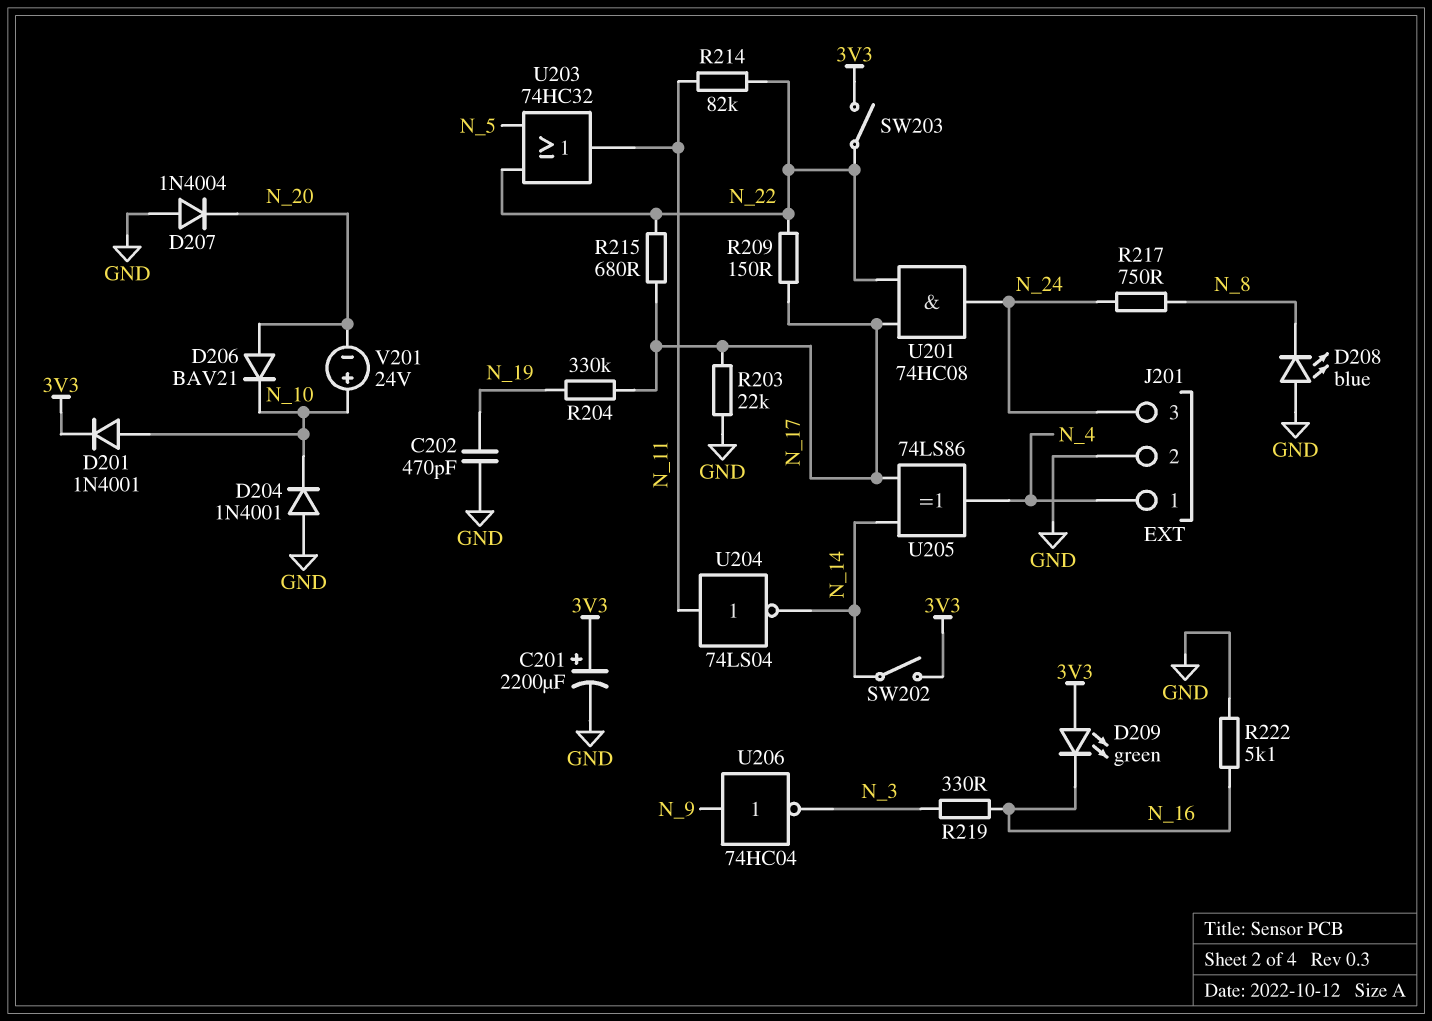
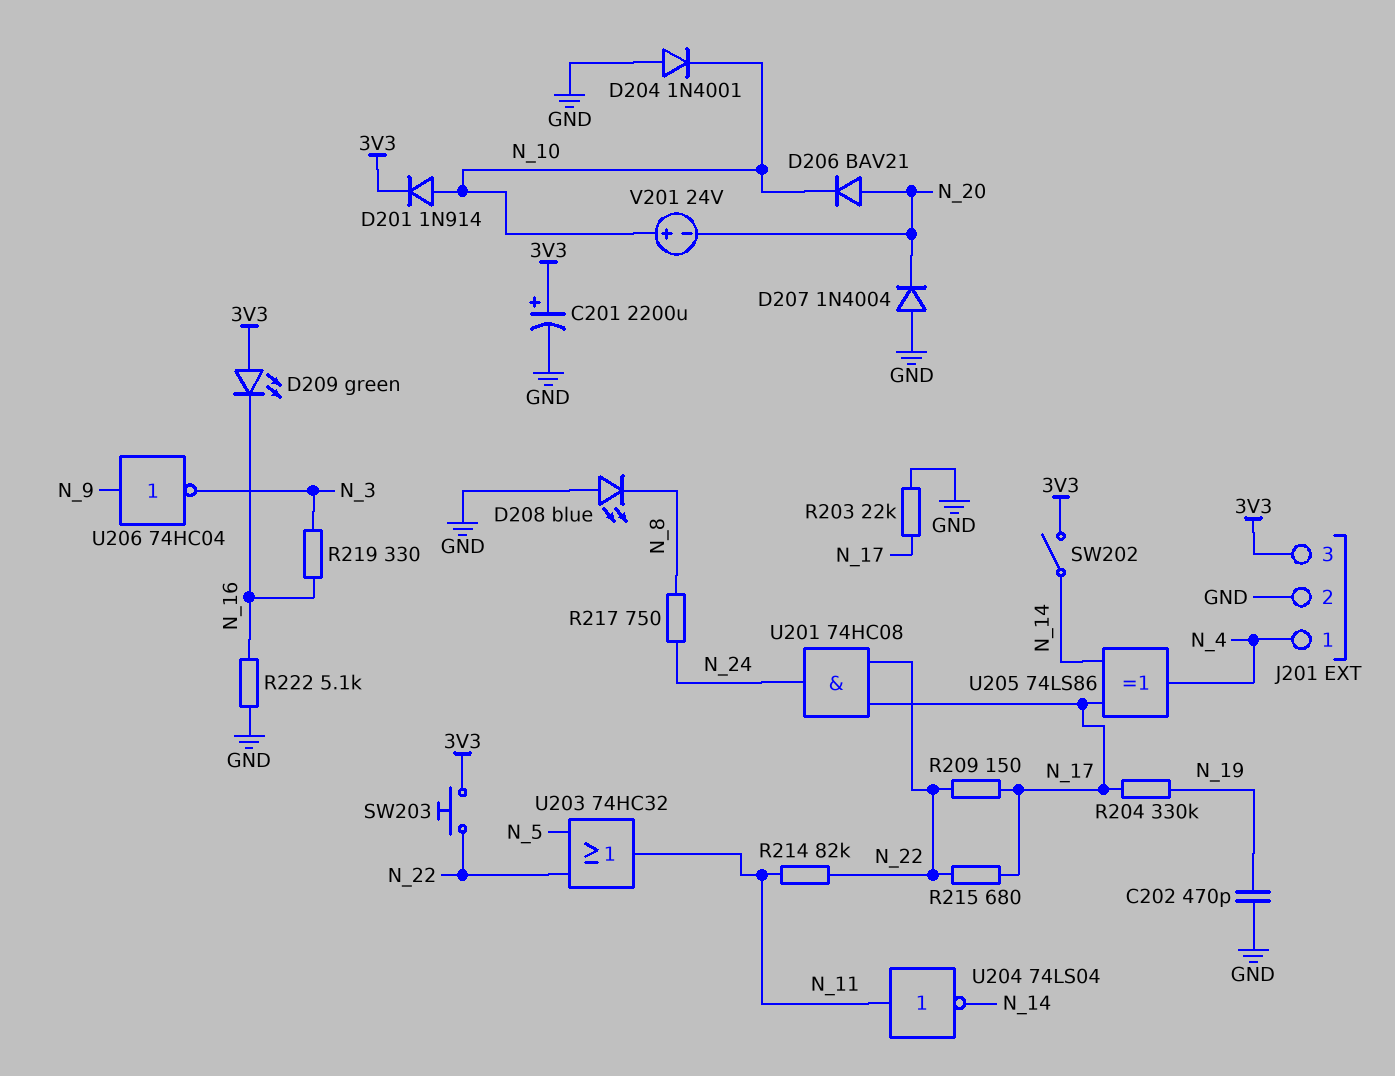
D201: diode 1N4001 (A N_10, K 3V3) -> diode 1N914 (A N_10, K 3V3)
J201 pin 3: N_24 -> 3V3
SW203: switch (3V3, N_22) -> button (3V3, N_22)

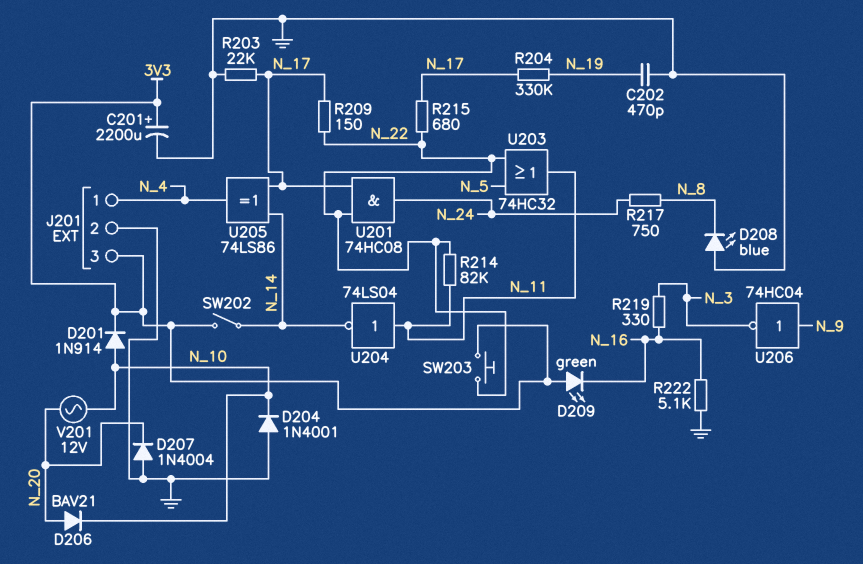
V201: 24V (plus N_10, minus N_20) -> AC 12V (N_10, N_20)

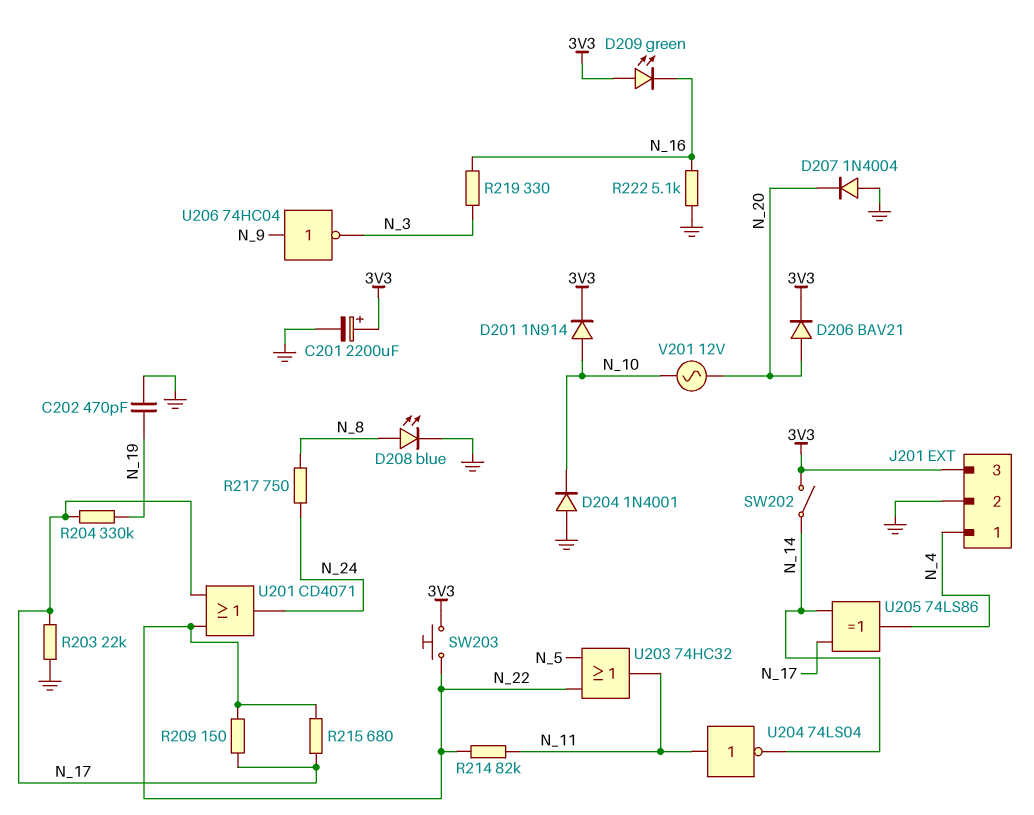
D206: diode BAV21 (A N_20, K N_10) -> diode BAV21 (A N_20, K 3V3)
D208: LED blue (A GND, K N_8) -> LED blue (A N_8, K GND)
U201: AND 74HC08 (in N_17, in N_22, out N_24) -> OR CD4071 (in N_17, in N_22, out N_24)

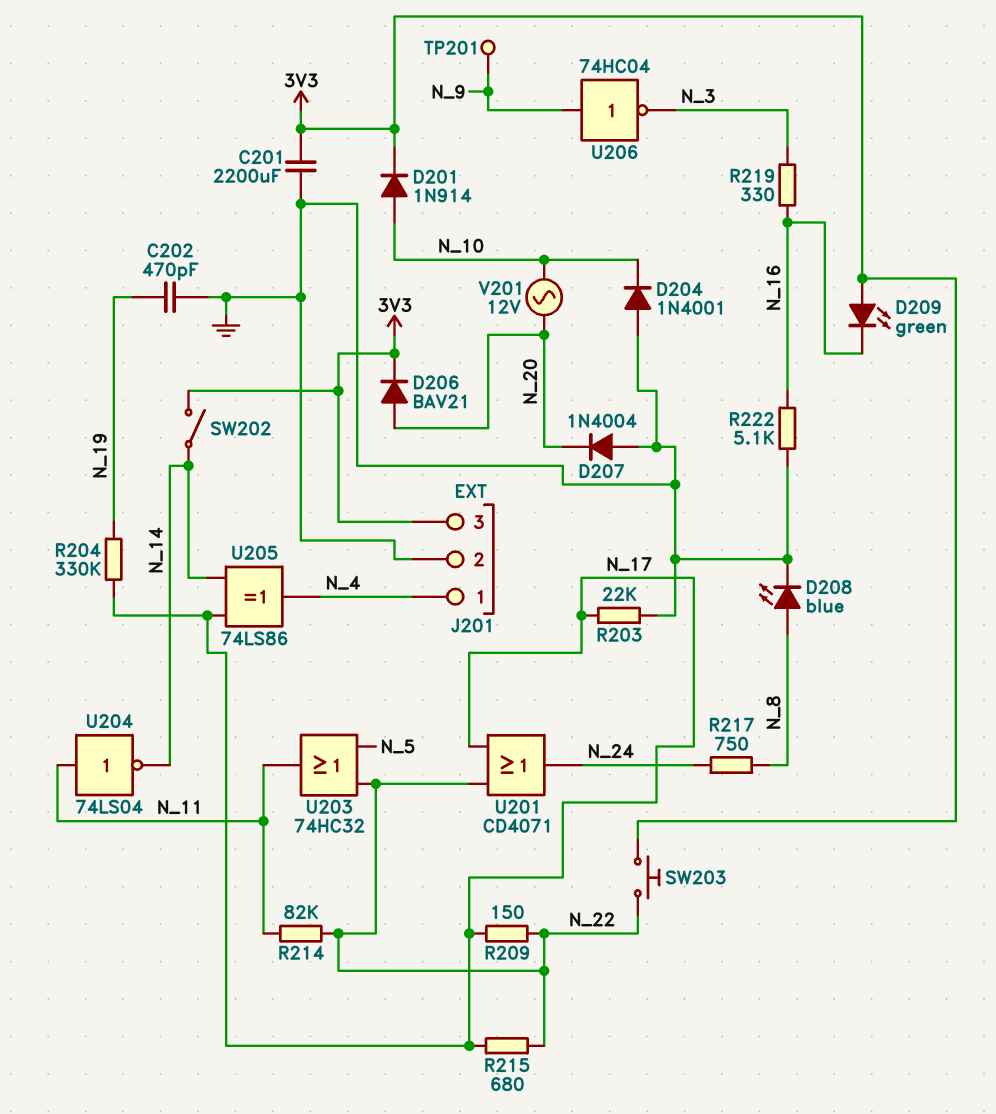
C201: 2200uF (plus 3V3, minus GND) -> 2200uF (3V3, GND)
TP201: none -> test point (N_9)

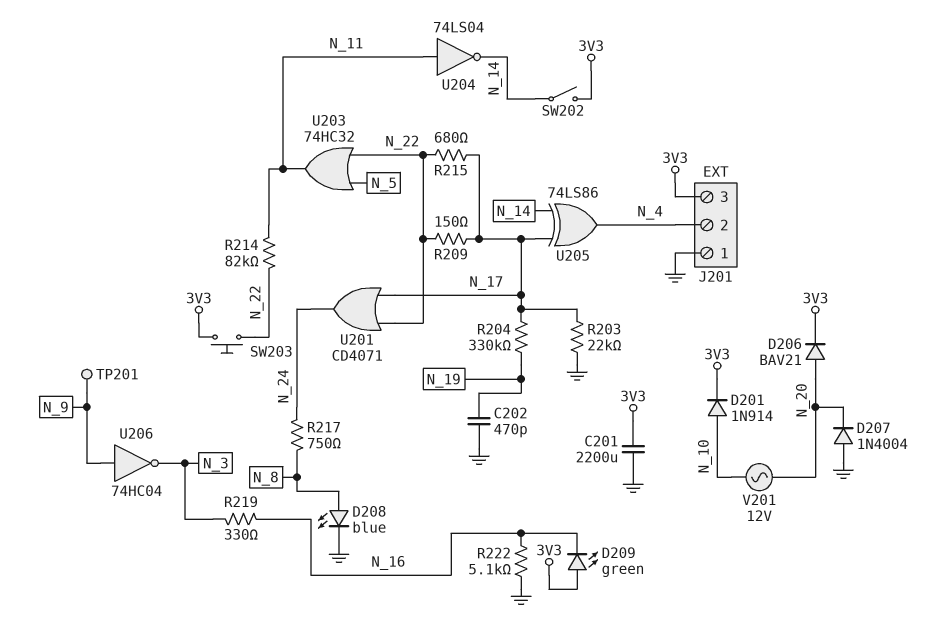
D204: diode 1N4001 (A GND, K N_10) -> none
J201 pin 1: N_4 -> GND
J201 pin 2: GND -> N_4

